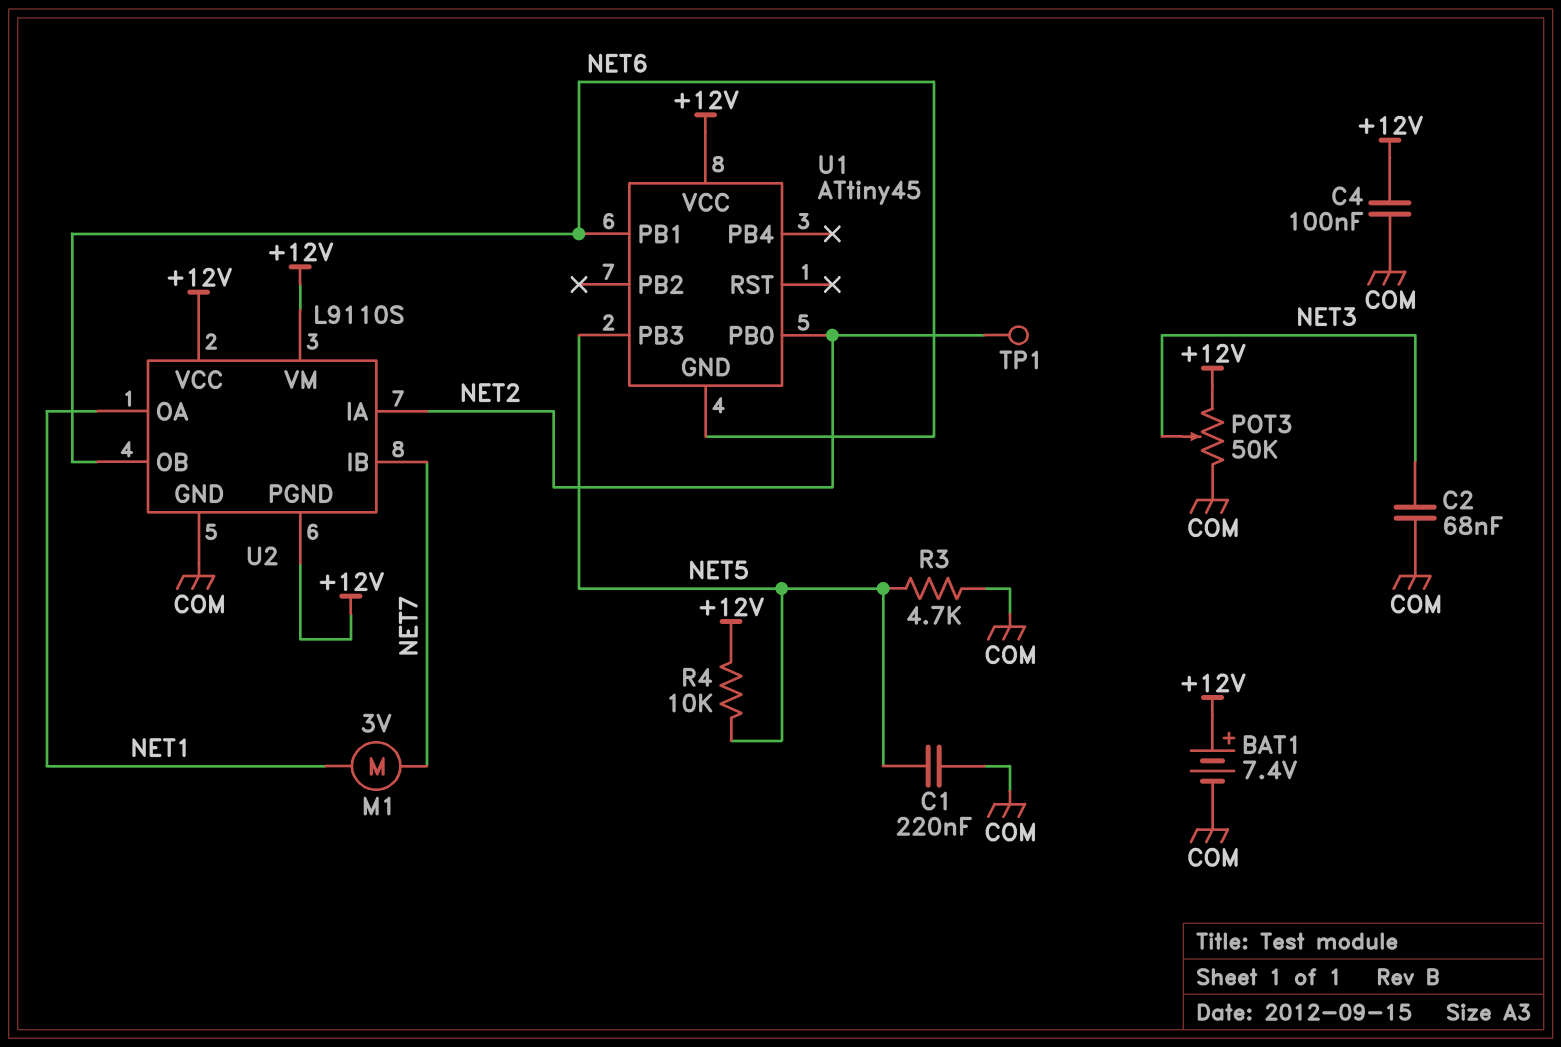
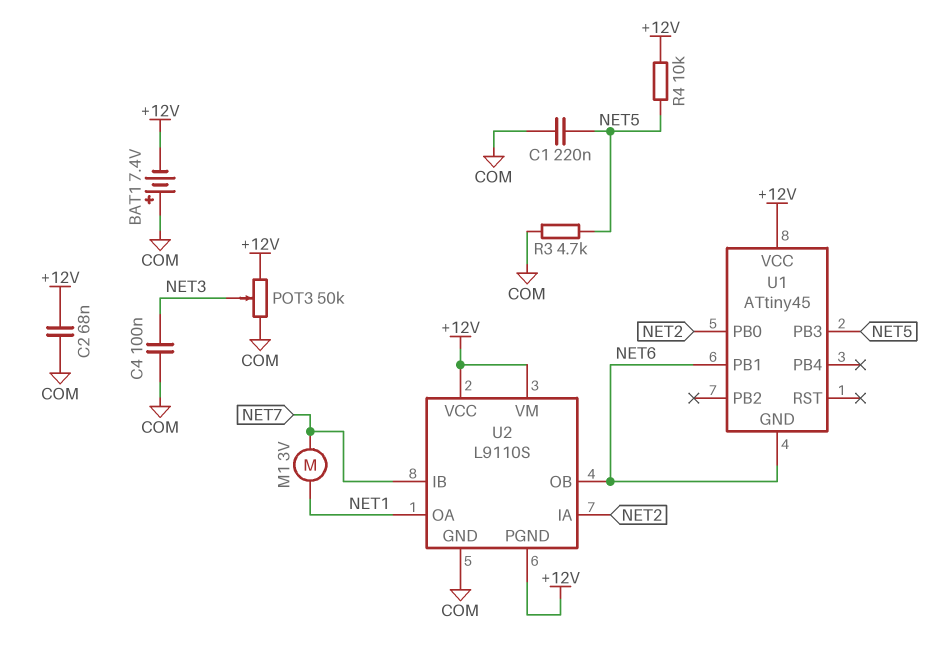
BAT1: 7.4V (plus +12V, minus COM) -> 7.4V (plus COM, minus +12V)
C2: 68nF (COM, NET3) -> 68nF (+12V, COM)
C4: 100nF (+12V, COM) -> 100nF (COM, NET3)
TP1: test point (NET2) -> none

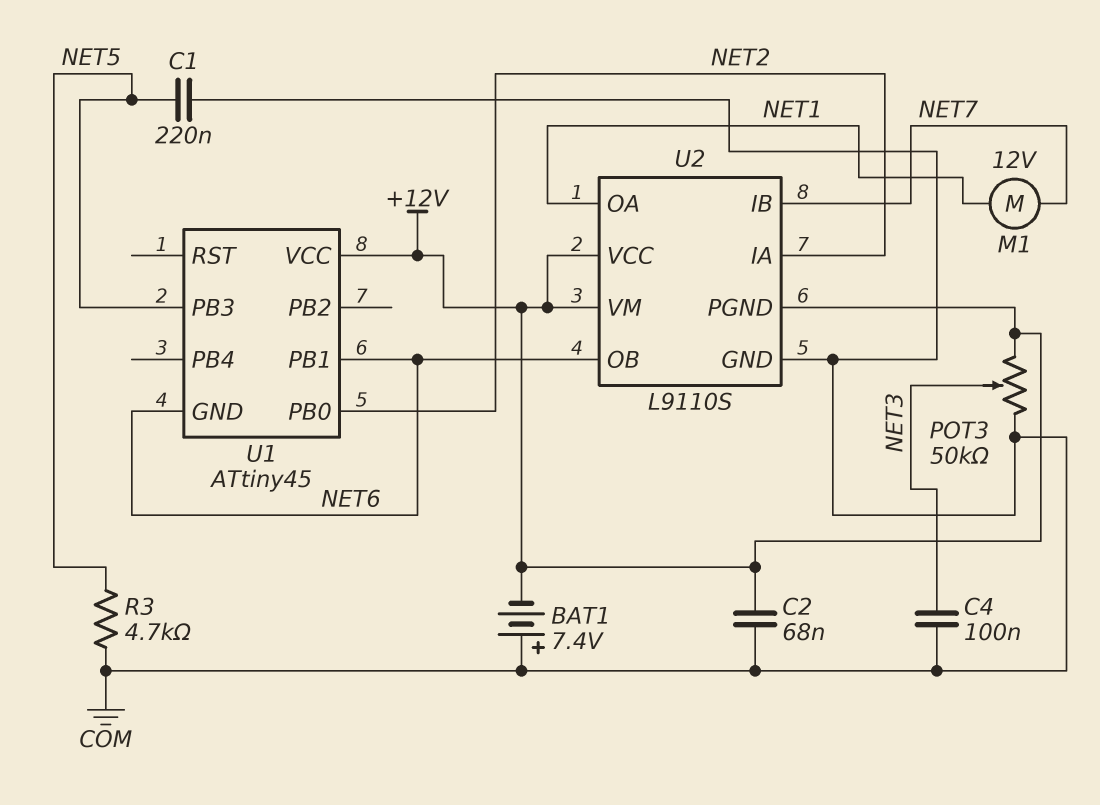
M1: motor 3V (NET1, NET7) -> motor 12V (NET1, NET7)
R4: 10k (+12V, NET5) -> none

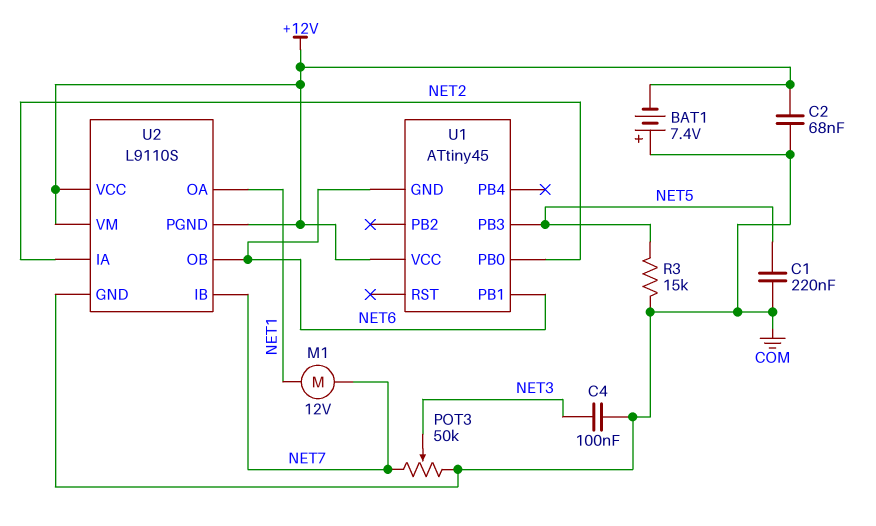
POT3: 50k (+12V, COM, wiper NET3) -> 50k (COM, NET7, wiper NET3)
R3: 4.7k (COM, NET5) -> 15k (COM, NET5)

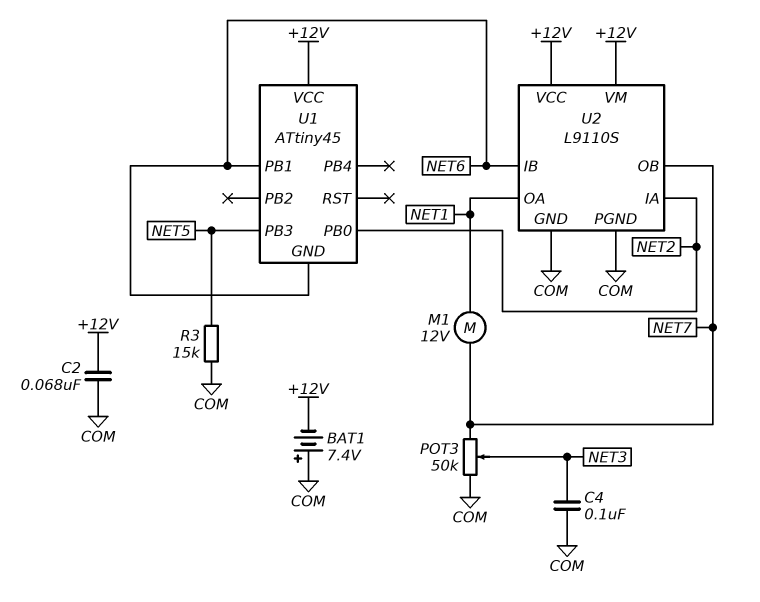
C1: 220nF (COM, NET5) -> none
U2 pin IB: NET7 -> NET6
U2 pin OB: NET6 -> NET7
U2 pin PGND: +12V -> COM

